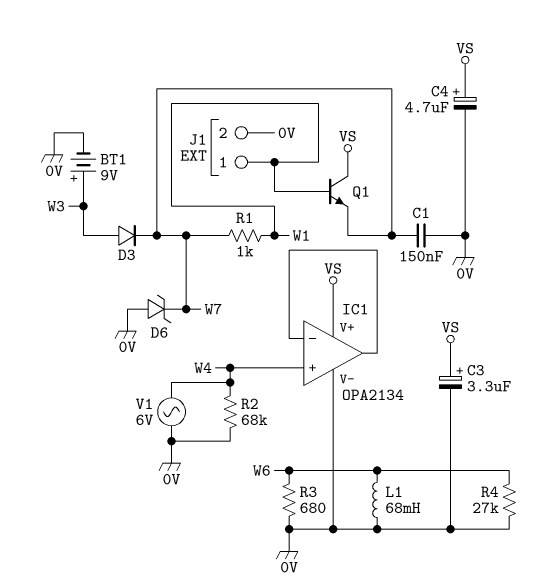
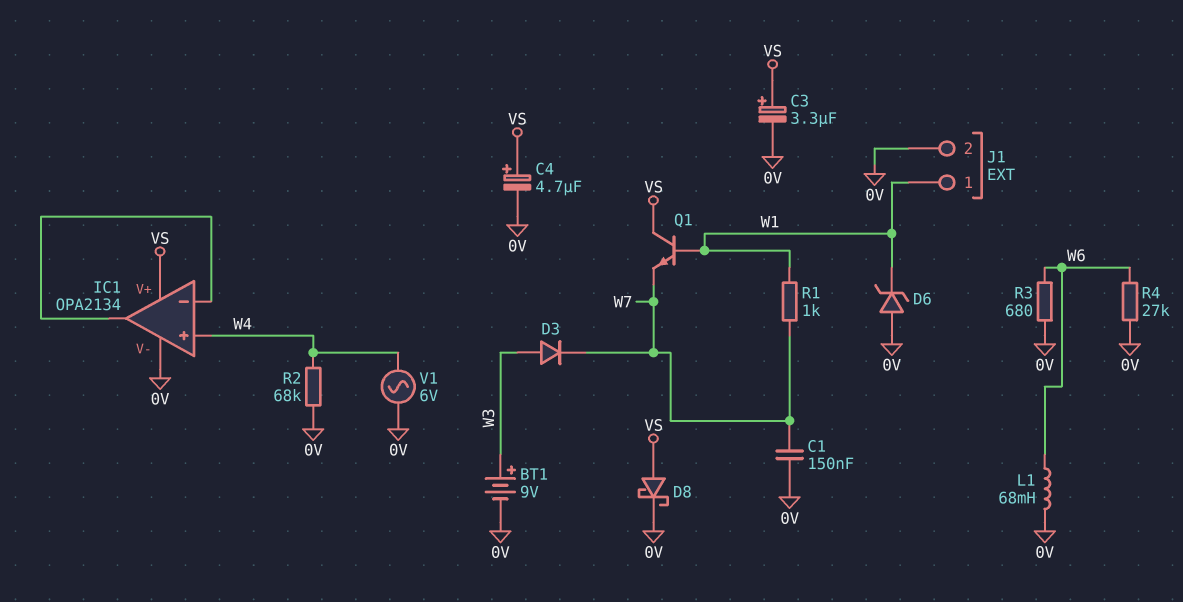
D6: zener (A 0V, K W7) -> zener (A 0V, K W1)
D8: none -> schottky (A VS, K 0V)

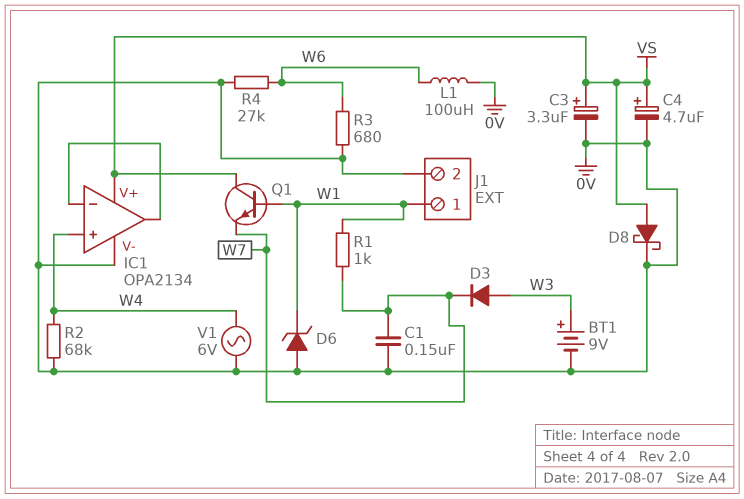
L1: 68mH (0V, W6) -> 100uH (0V, W6)

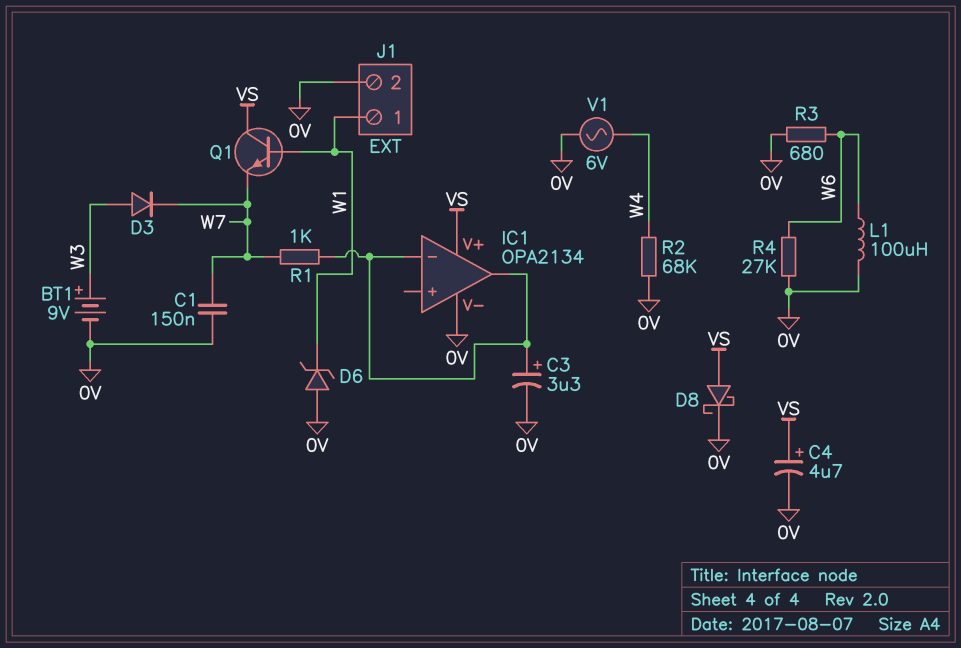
C3: 3.3uF (plus VS, minus 0V) -> 3.3uF (plus IC1/in-, minus 0V)
IC1 pin in+: W4 -> none
R1: 1k (W1, W7) -> 1k (IC1/in-, W7)

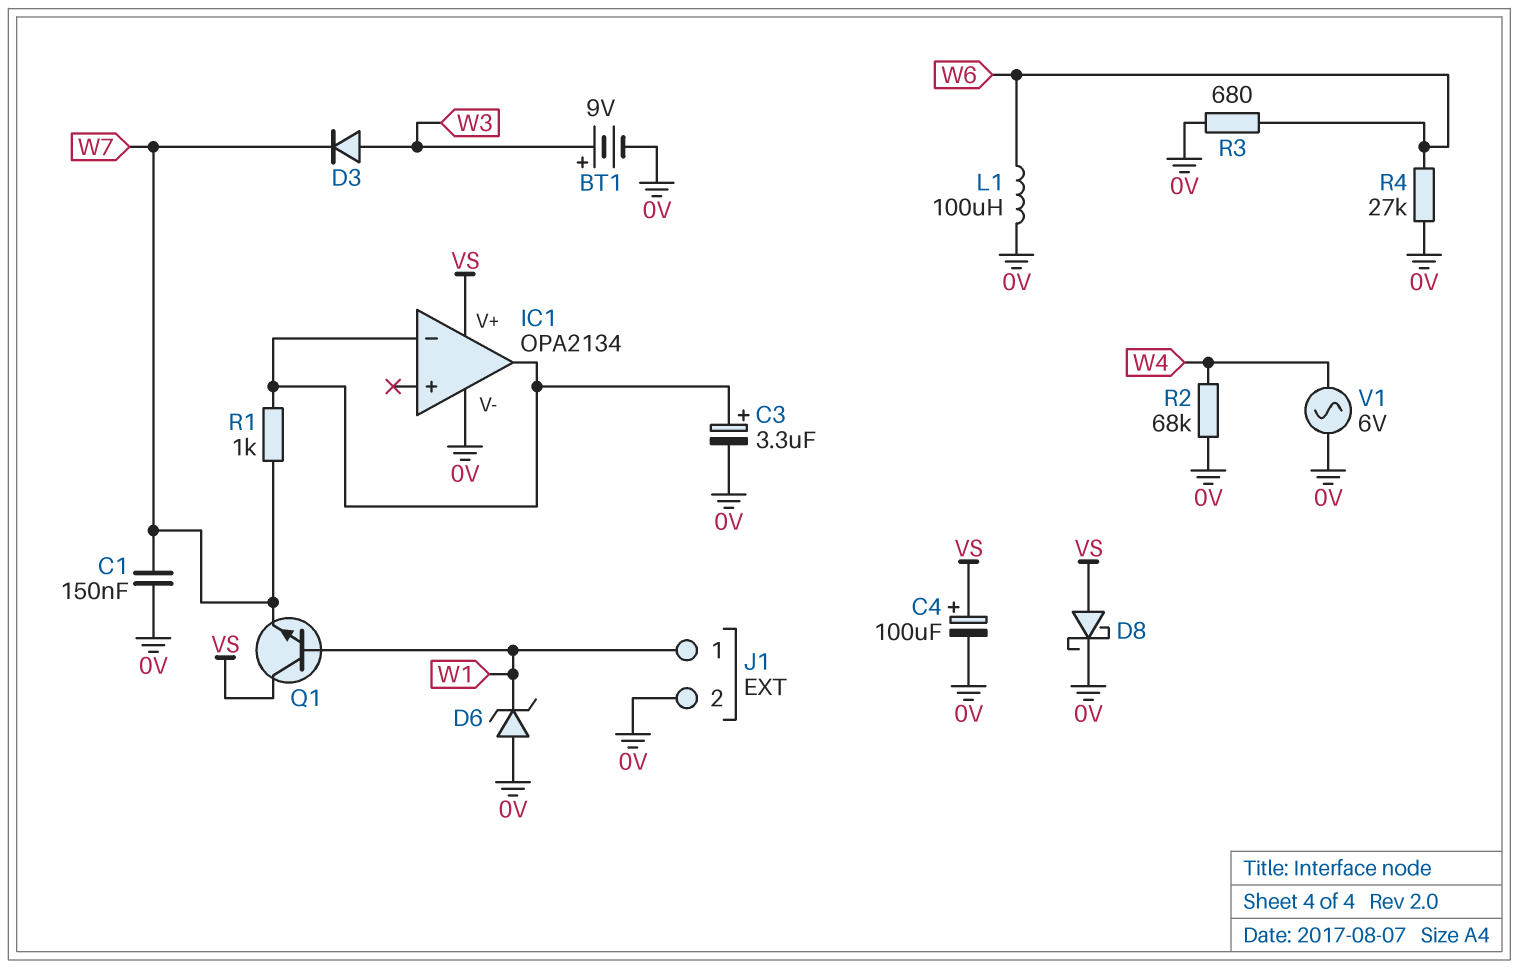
C4: 4.7uF (plus VS, minus 0V) -> 100uF (plus VS, minus 0V)

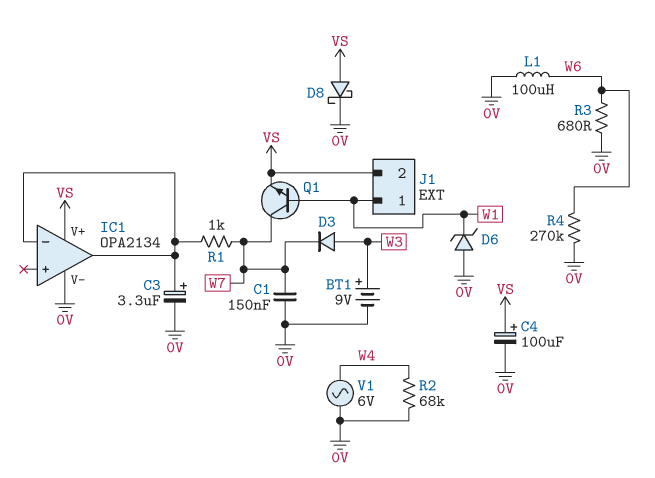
J1 pin 2: 0V -> VS
Q1: NPN (B W1, C VS, E W7) -> NPN (B W1, C W7, E VS)
R4: 27k (0V, W6) -> 270k (0V, W6)

